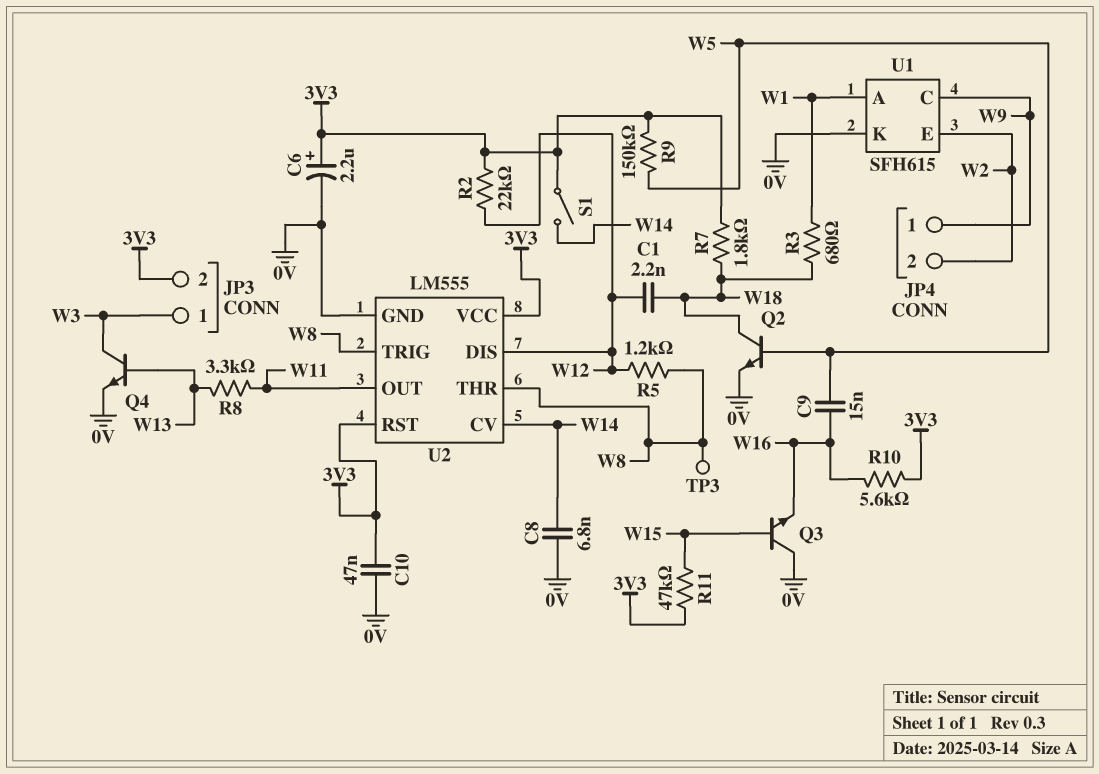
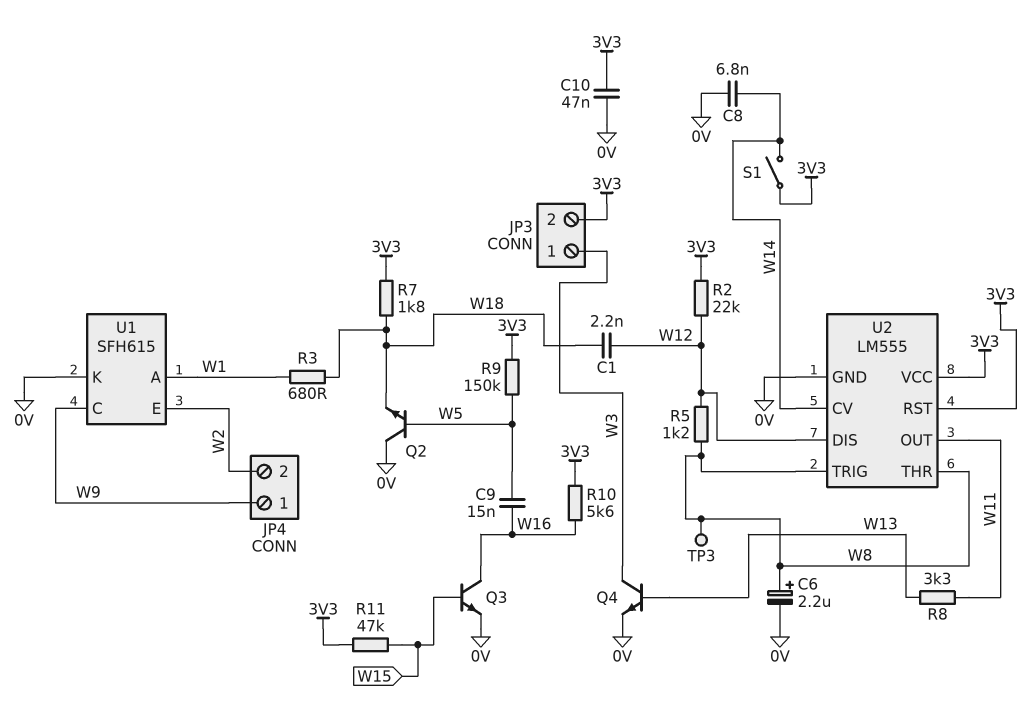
C6: 2.2uF (plus 3V3, minus 0V) -> 2.2uF (plus W8, minus 0V)
Q2: NPN (B W5, C W18, E 0V) -> NPN (B W5, C 0V, E W18)
Q3: NPN (B W15, C 0V, E W16) -> NPN (B W15, C W16, E 0V)

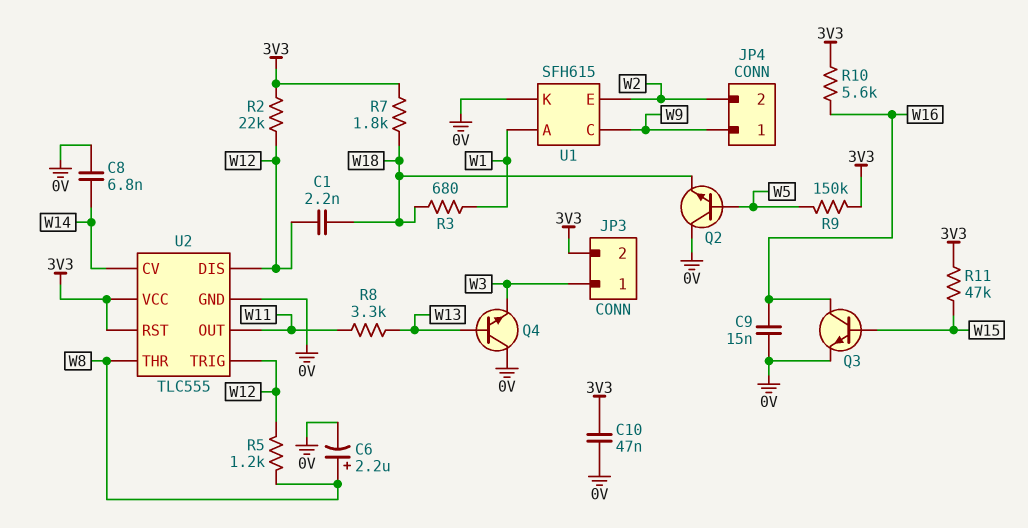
C9: 15nF (W5, W16) -> 15nF (0V, W16)
Q4: NPN (B W13, C W3, E 0V) -> NPN (B W13, C 0V, E W3)
S1: switch (3V3, W14) -> none
TP3: test point (W8) -> none
U2: LM555 -> TLC555
U2 pin TRIG: W8 -> W12

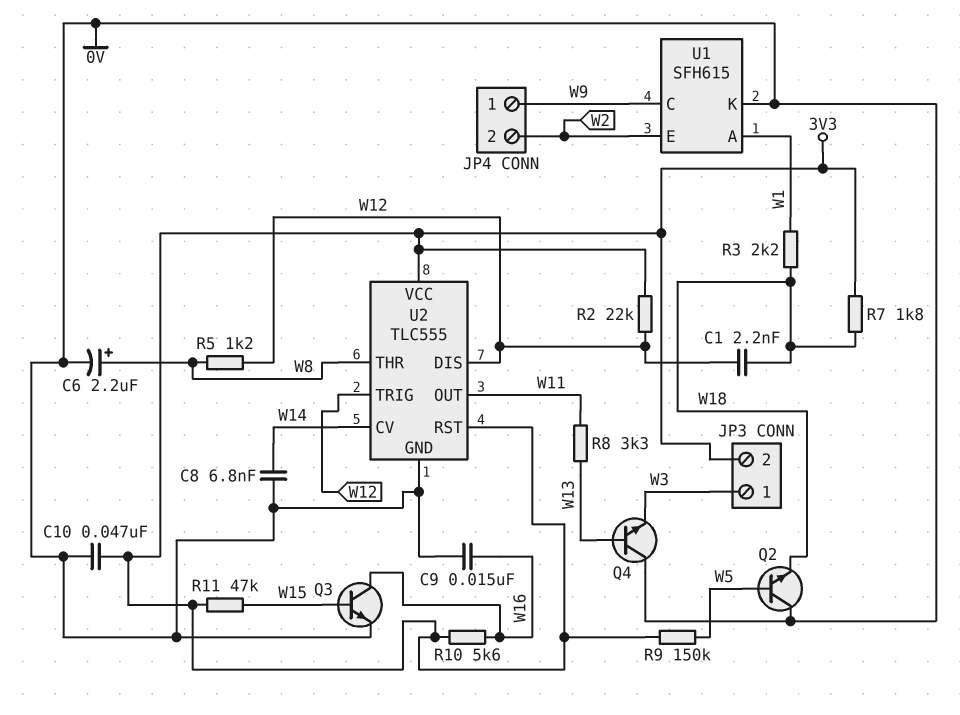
R3: 680 (W1, W18) -> 2.2k (W1, W18)

